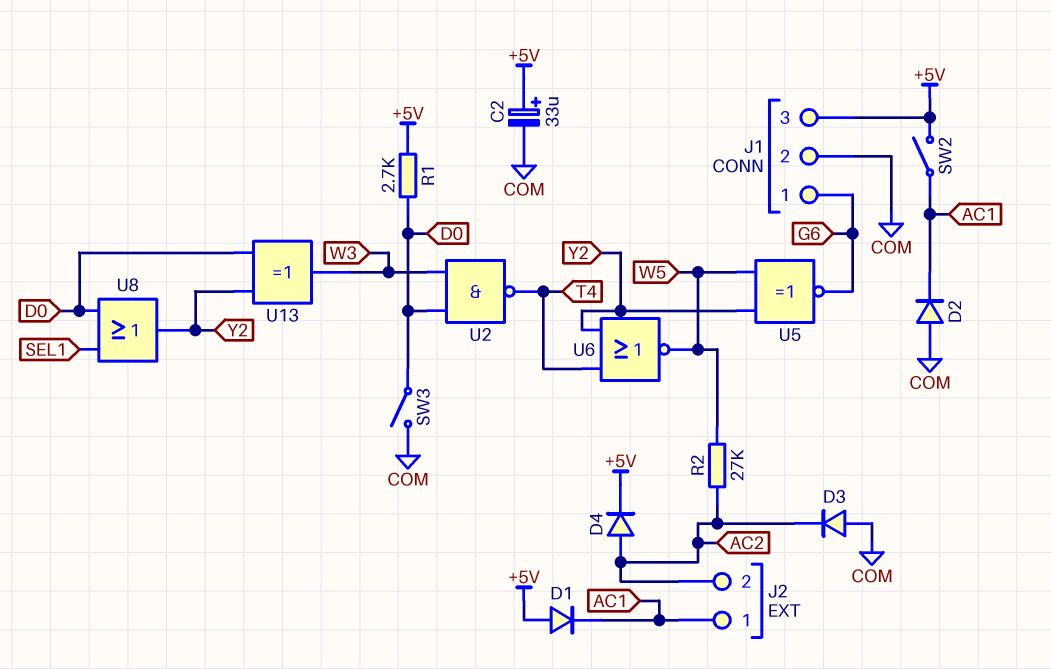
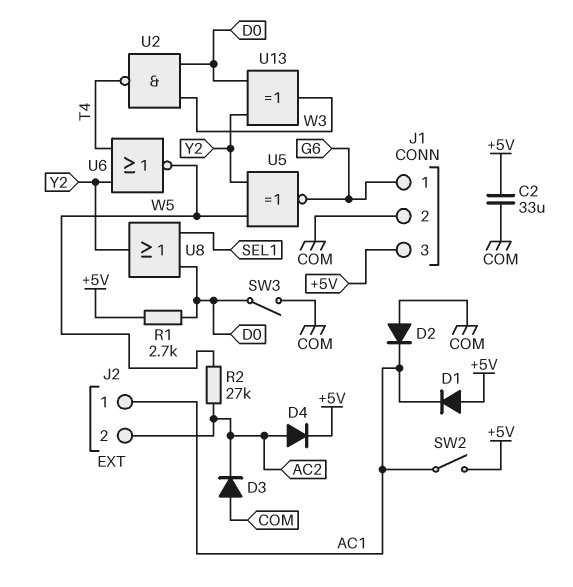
C2: 33uF (plus +5V, minus COM) -> 33uF (+5V, COM)

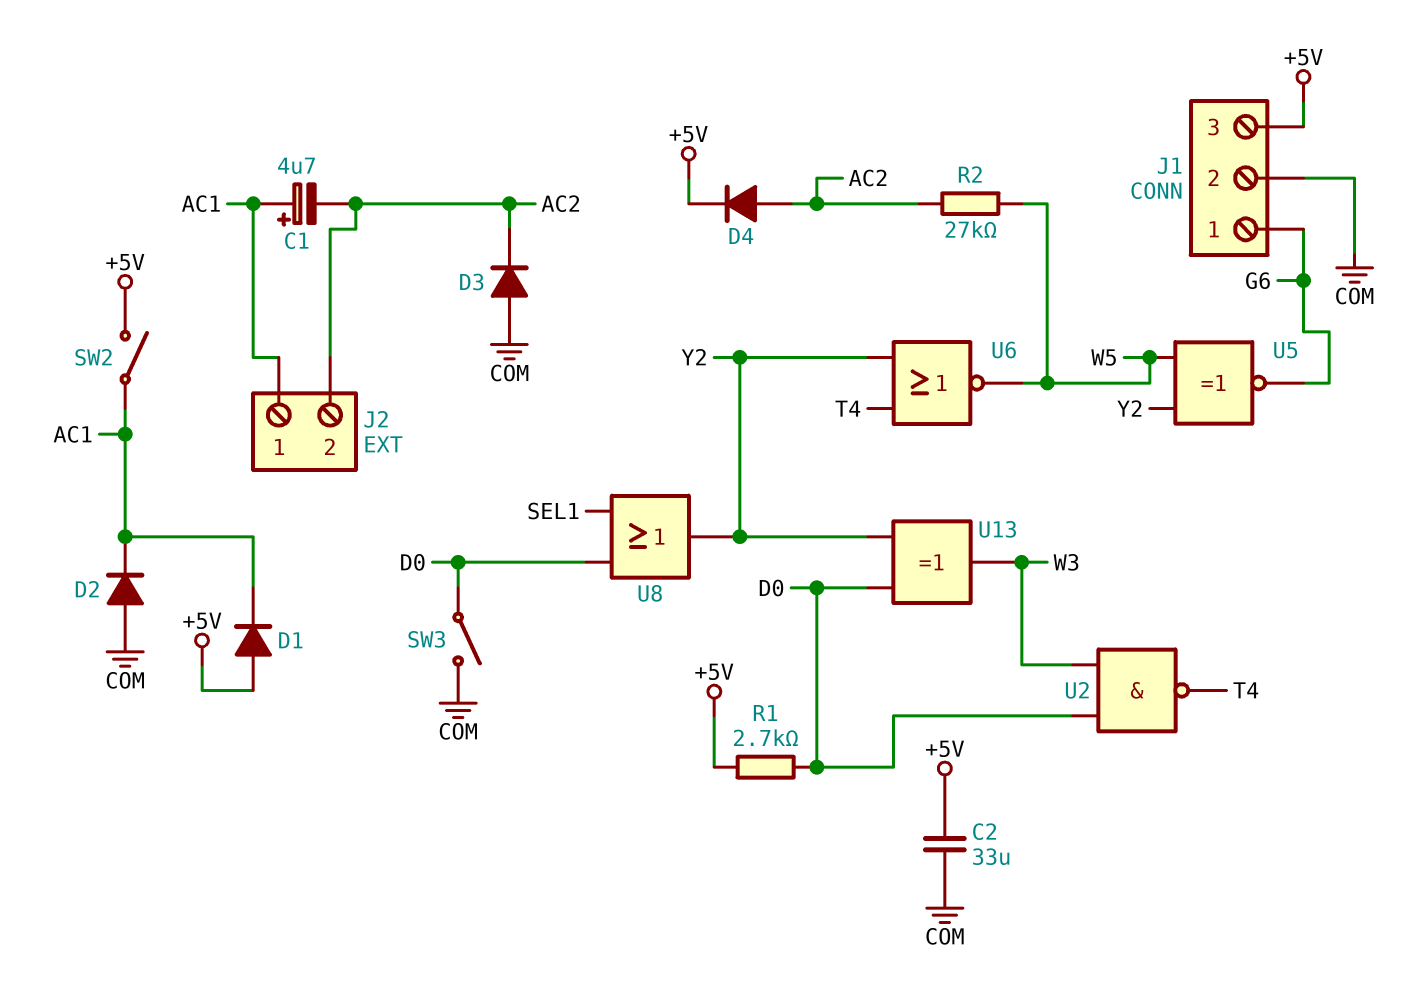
C1: none -> 4.7uF (plus AC1, minus AC2)

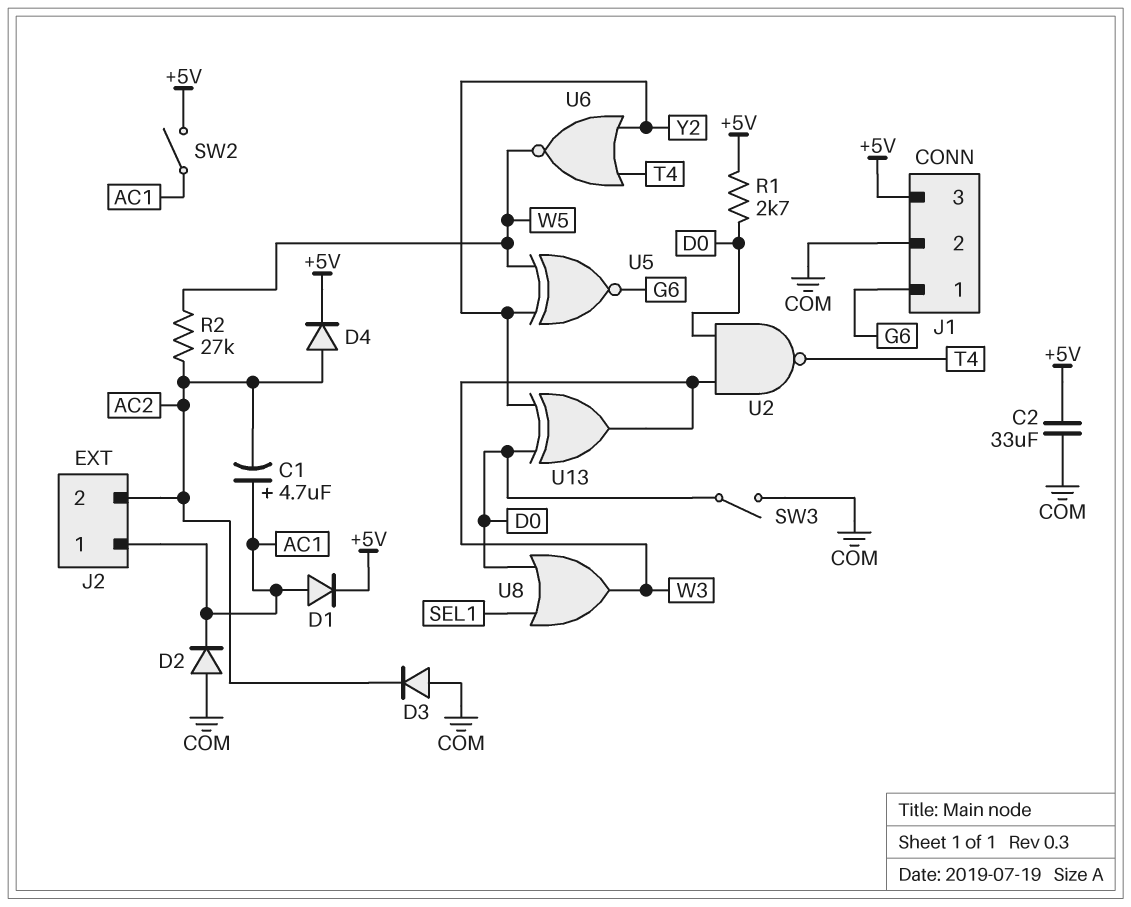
D1: diode (A +5V, K AC1) -> diode (A AC1, K +5V)
U8: OR (in D0, in SEL1, out Y2) -> OR (in D0, in SEL1, out W3)

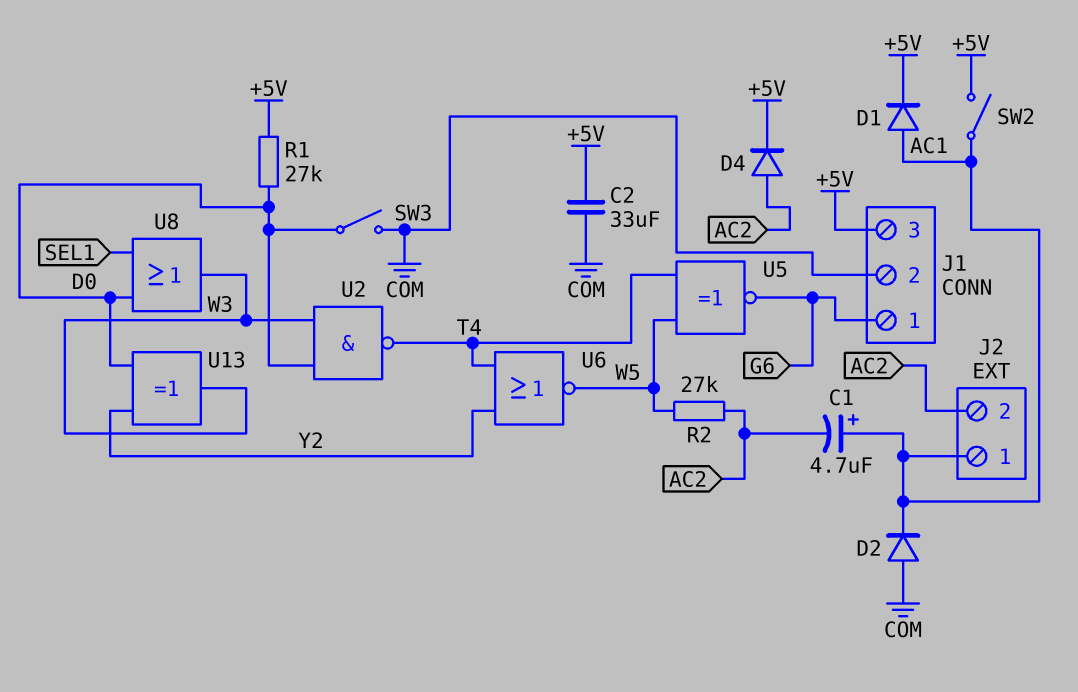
D3: diode (A COM, K AC2) -> none
R1: 2.7k (+5V, D0) -> 27k (+5V, D0)
U5: XNOR (in W5, in Y2, out G6) -> XNOR (in T4, in W5, out G6)

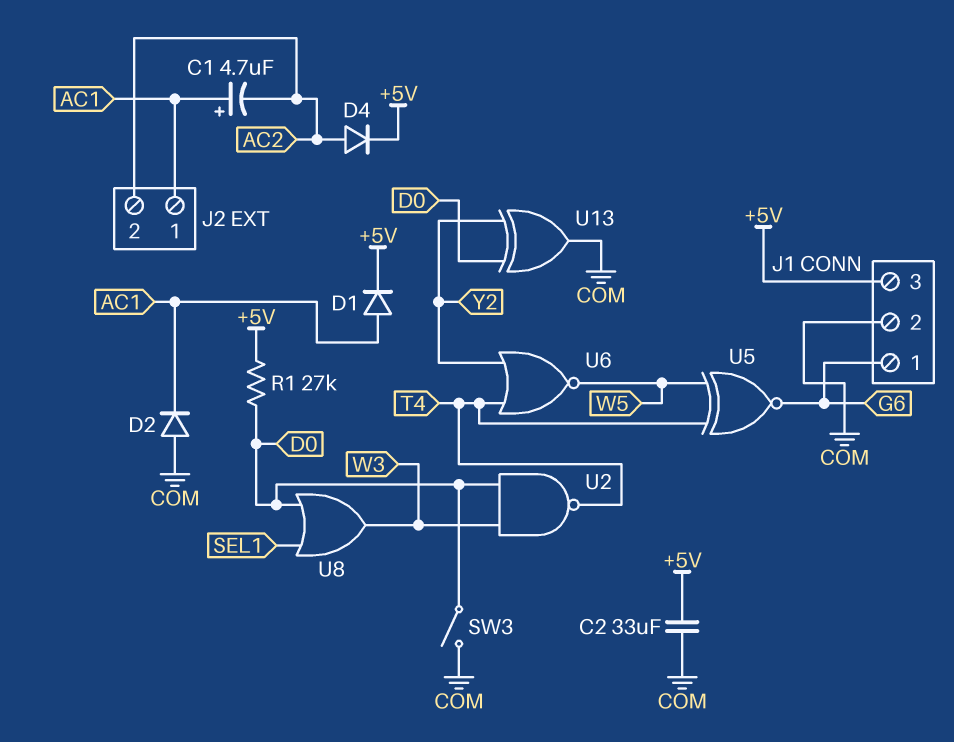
R2: 27k (AC2, W5) -> none
SW2: switch (+5V, AC1) -> none
U13: XOR (in D0, in Y2, out W3) -> XOR (in D0, in Y2, out COM)

